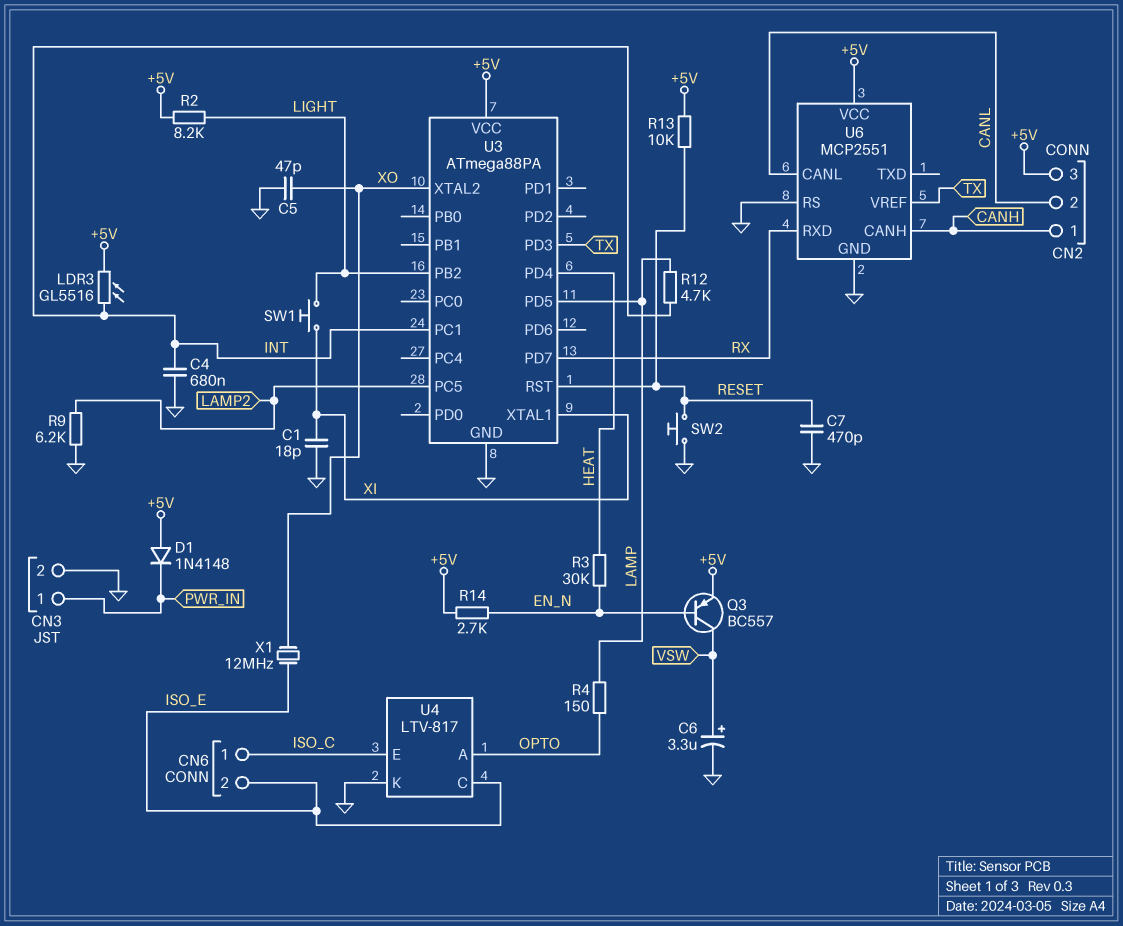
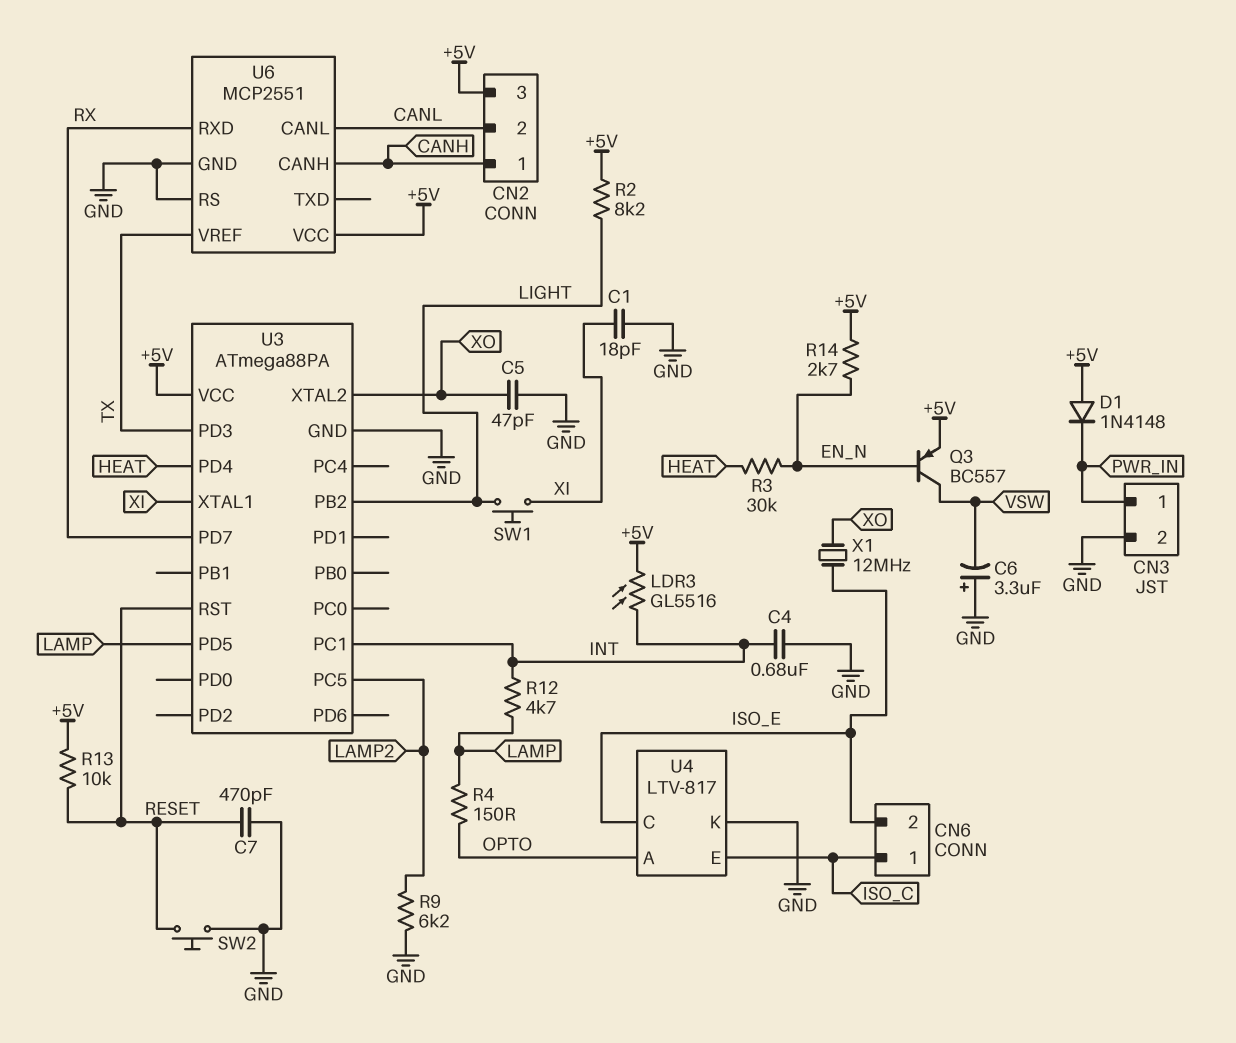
C6: 3.3uF (plus VSW, minus GND) -> 3.3uF (plus GND, minus VSW)

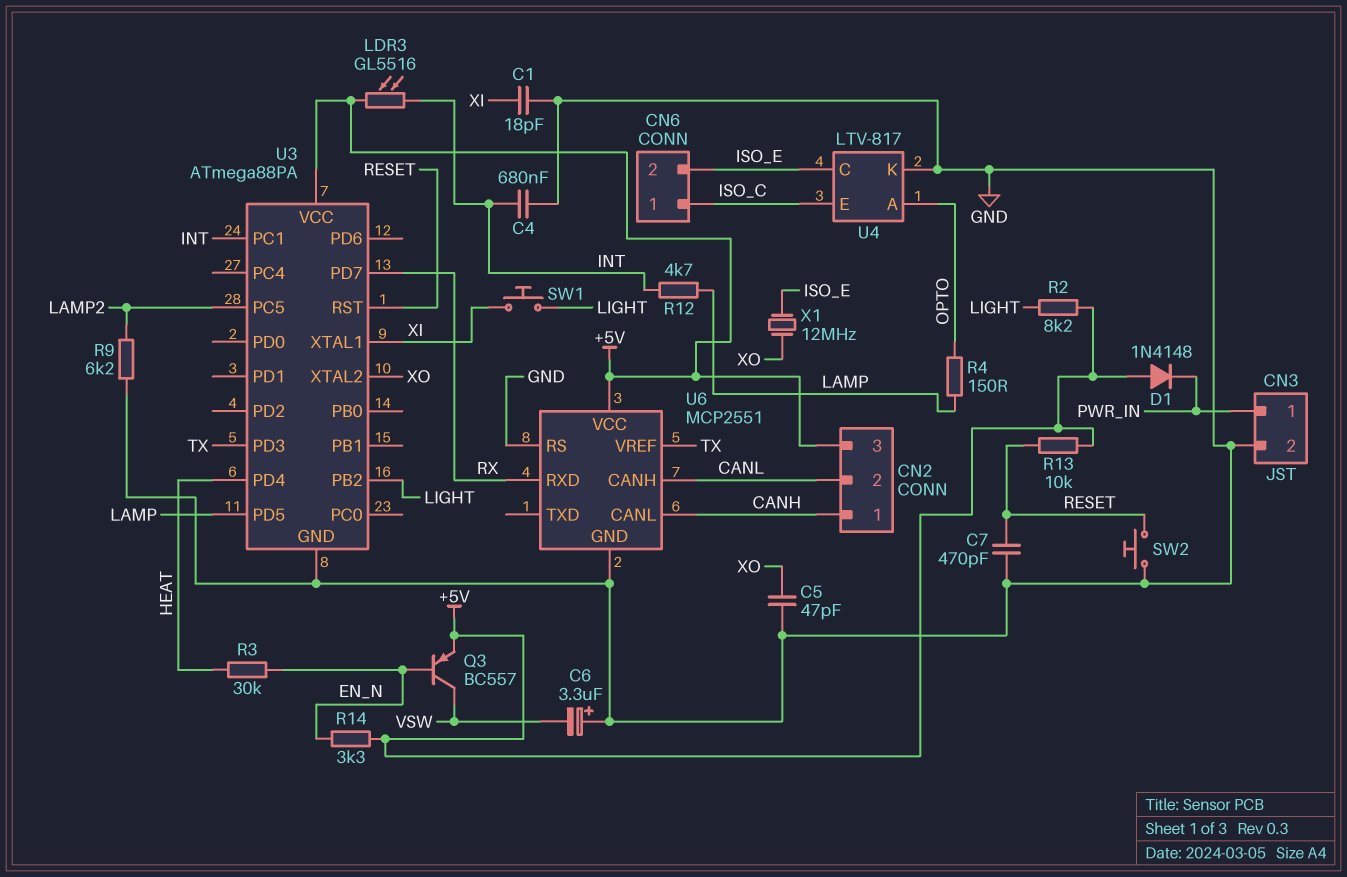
R14: 2.7k (+5V, EN_N) -> 3.3k (+5V, EN_N)
U6 pin CANH: CANH -> CANL
U6 pin CANL: CANL -> CANH

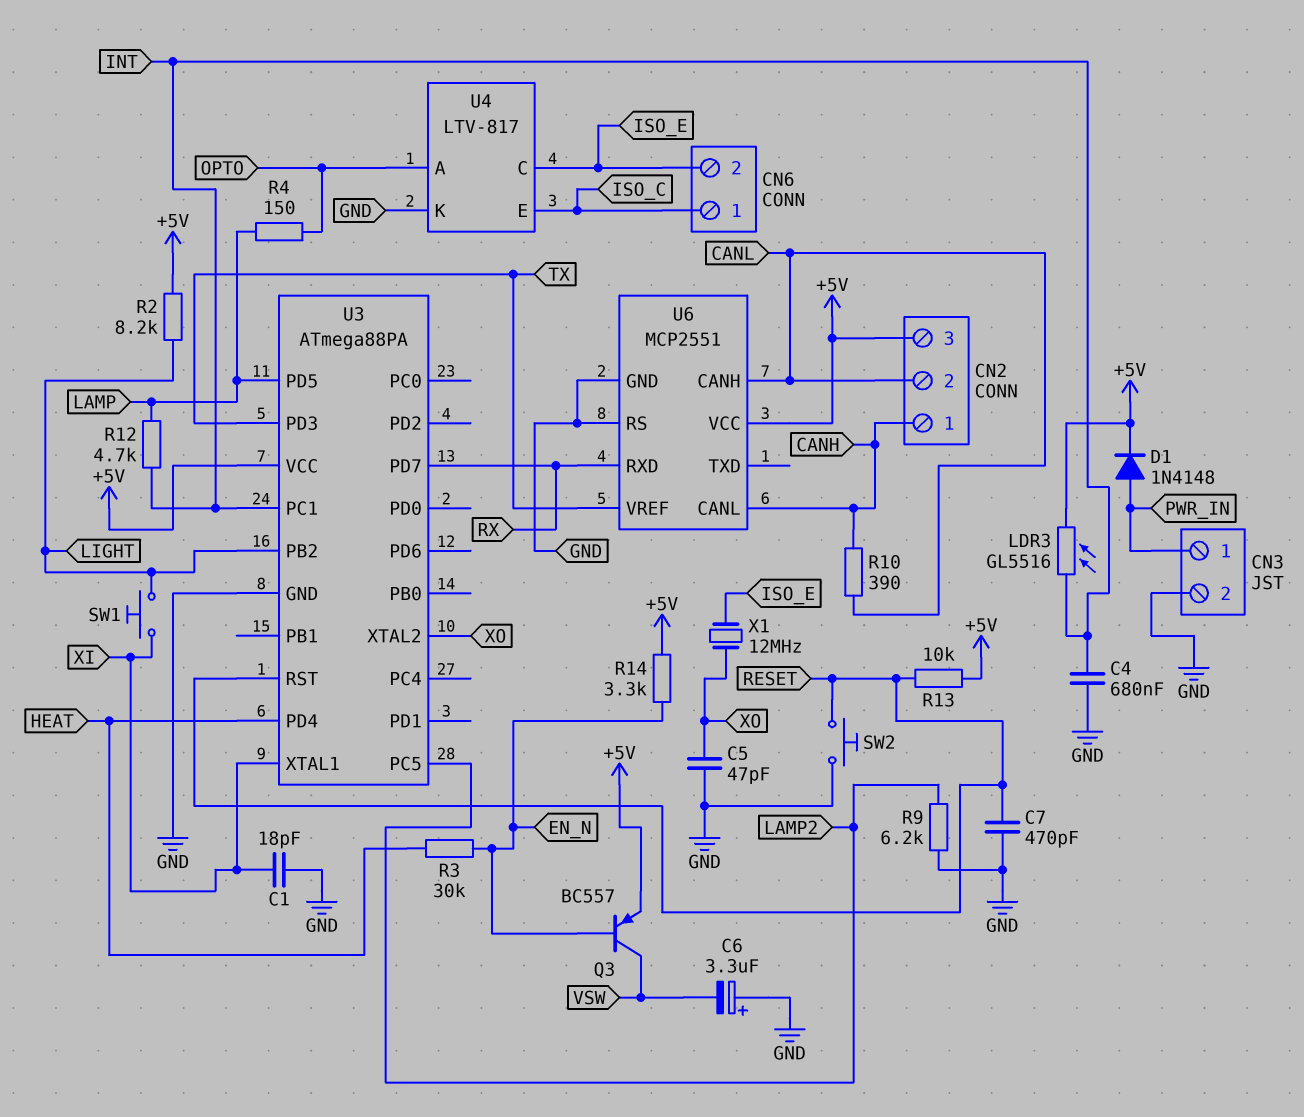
D1: diode 1N4148 (A +5V, K PWR_IN) -> diode 1N4148 (A PWR_IN, K +5V)
R10: none -> 390 (CANH, CANL)

